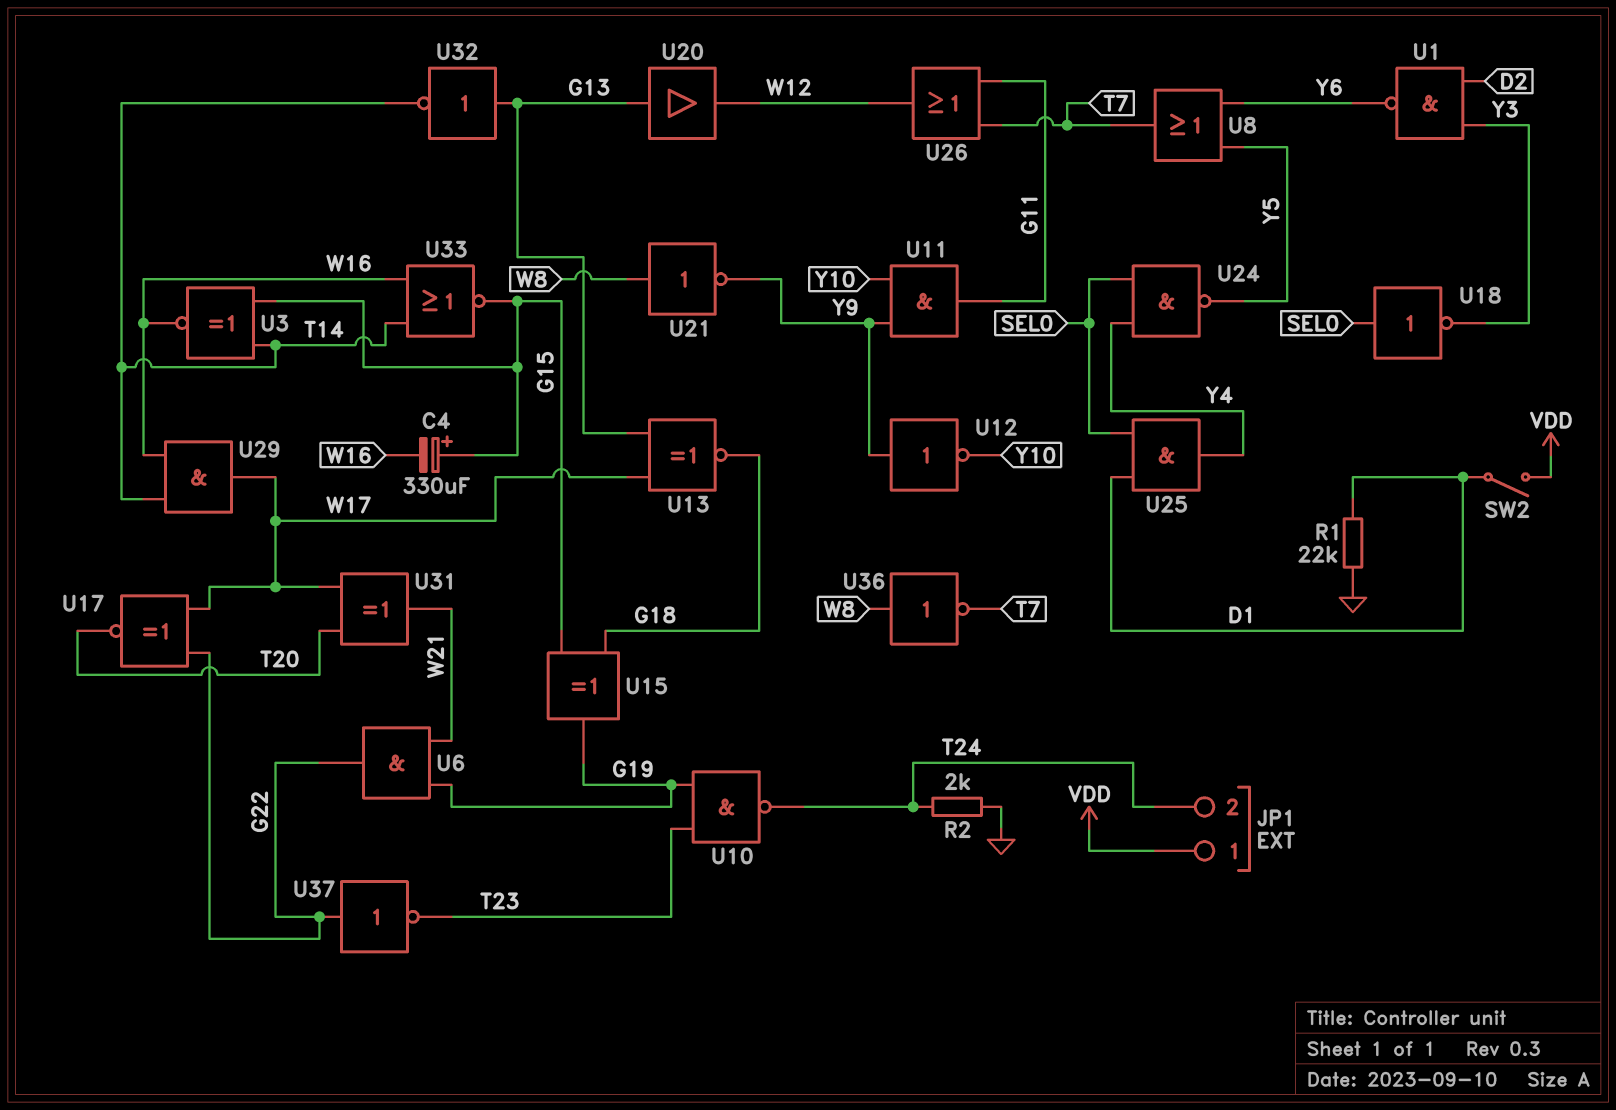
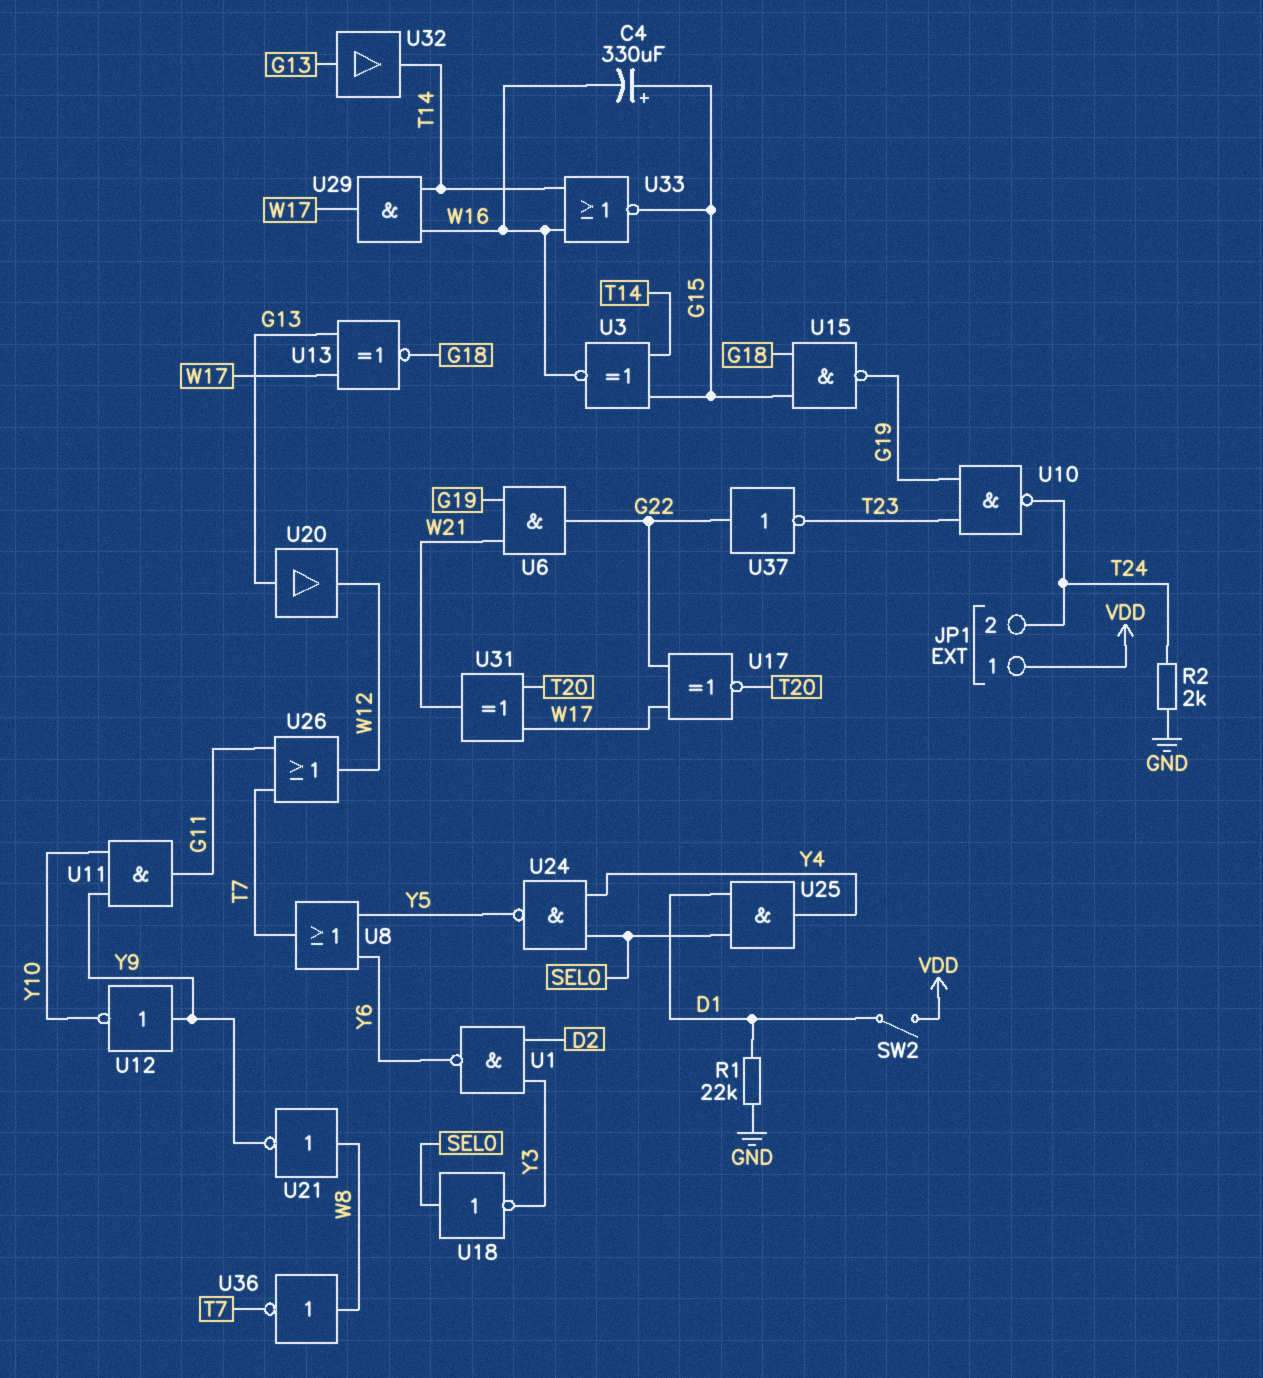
U15: XOR (in G15, in G18, out G19) -> NAND (in G15, in G18, out G19)
U32: NOT (in G13, out T14) -> buffer (in G13, out T14)

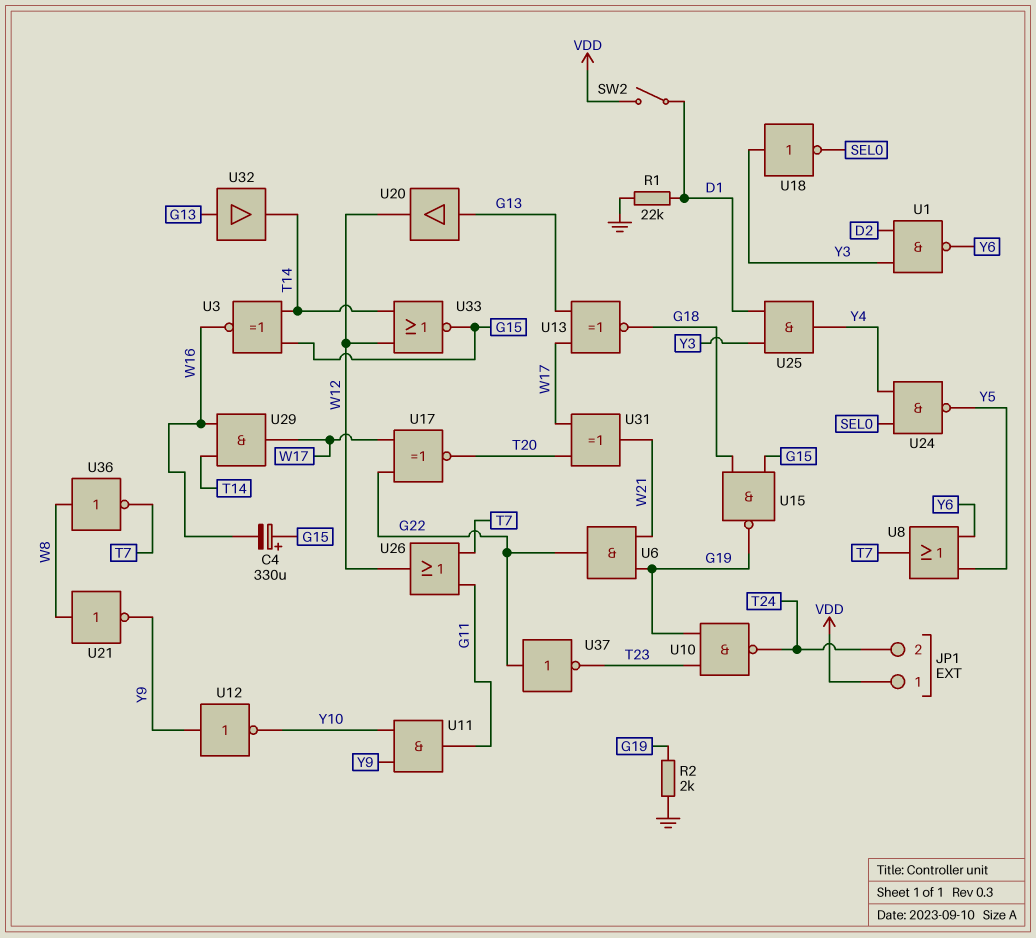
R2: 2k (GND, T24) -> 2k (G19, GND)
U18: NOT (in SEL0, out Y3) -> NOT (in Y3, out SEL0)
U25: AND (in D1, in SEL0, out Y4) -> AND (in D1, in Y3, out Y4)
U33: NOR (in T14, in W16, out G15) -> NOR (in T14, in W12, out G15)

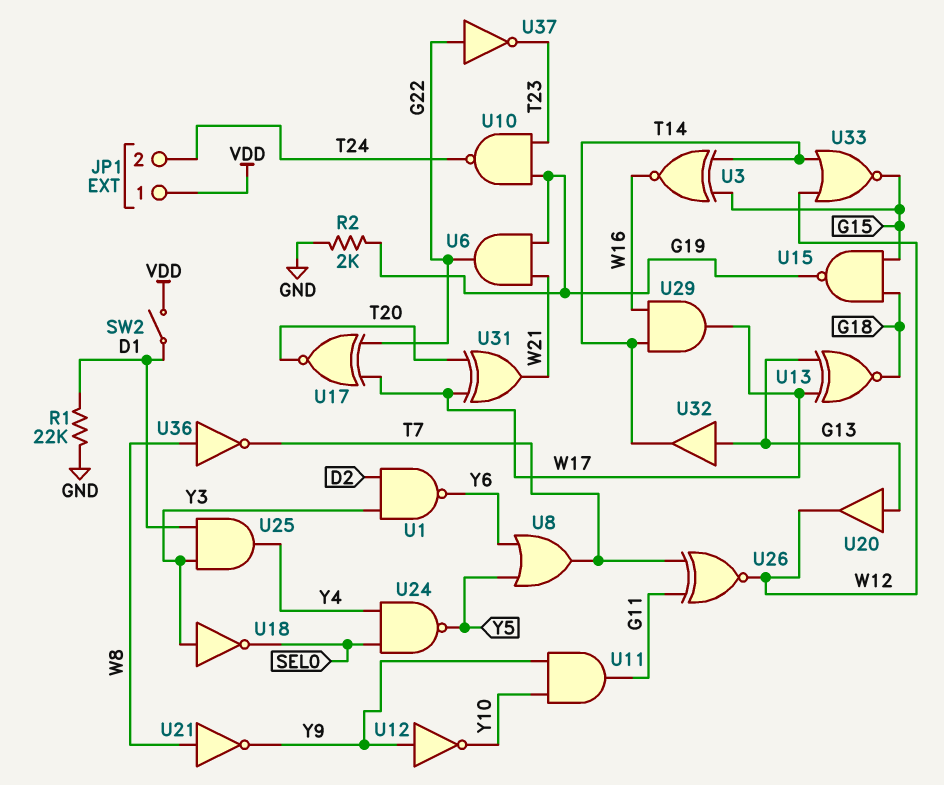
C4: 330uF (plus G15, minus W16) -> none
U26: OR (in G11, in T7, out W12) -> XNOR (in G11, in T7, out W12)

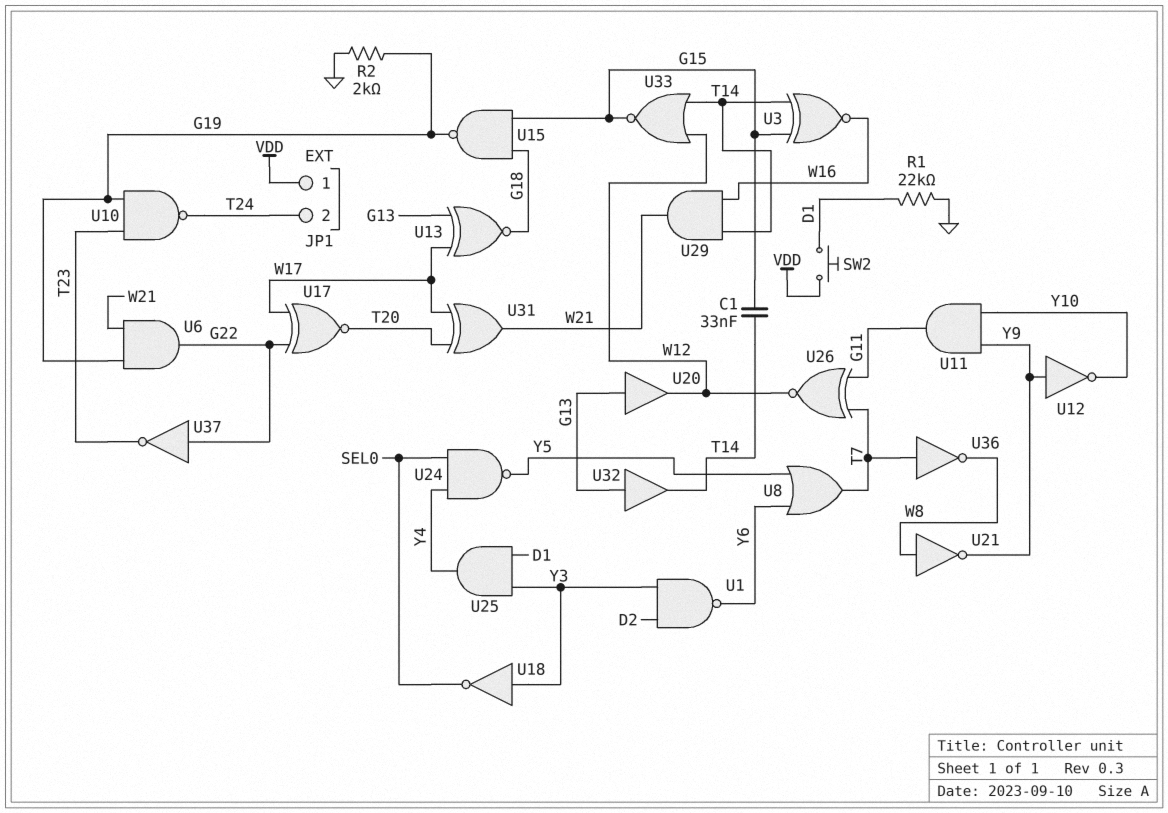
C1: none -> 33nF (G15, T14)
SW2: switch (D1, VDD) -> button (D1, VDD)
U29: AND (in T14, in W16, out W17) -> AND (in T14, in W16, out W21)
U36: NOT (in W8, out T7) -> NOT (in T7, out W8)

